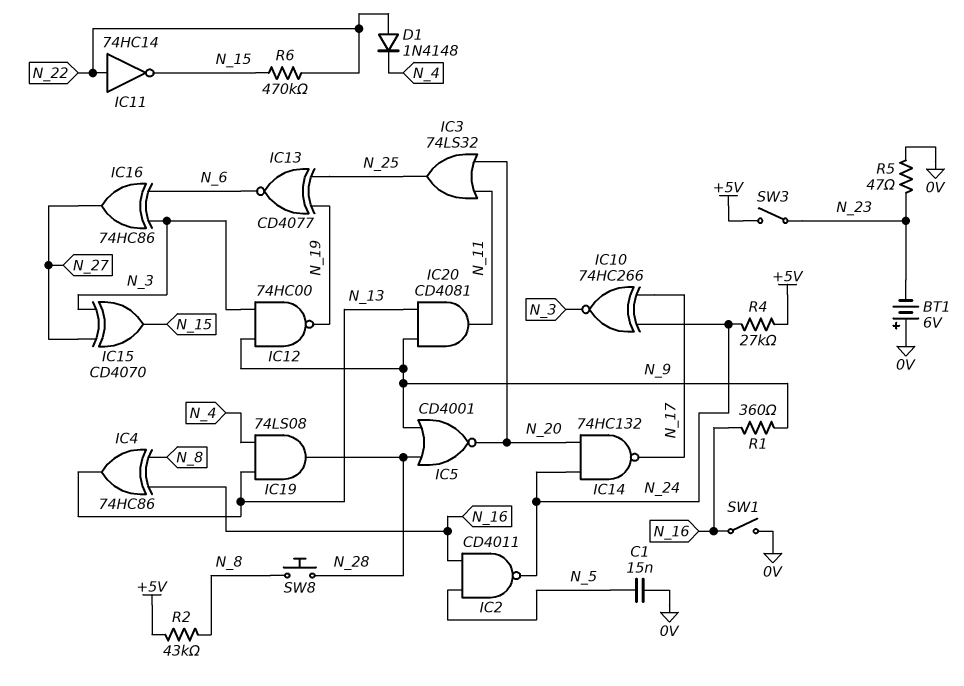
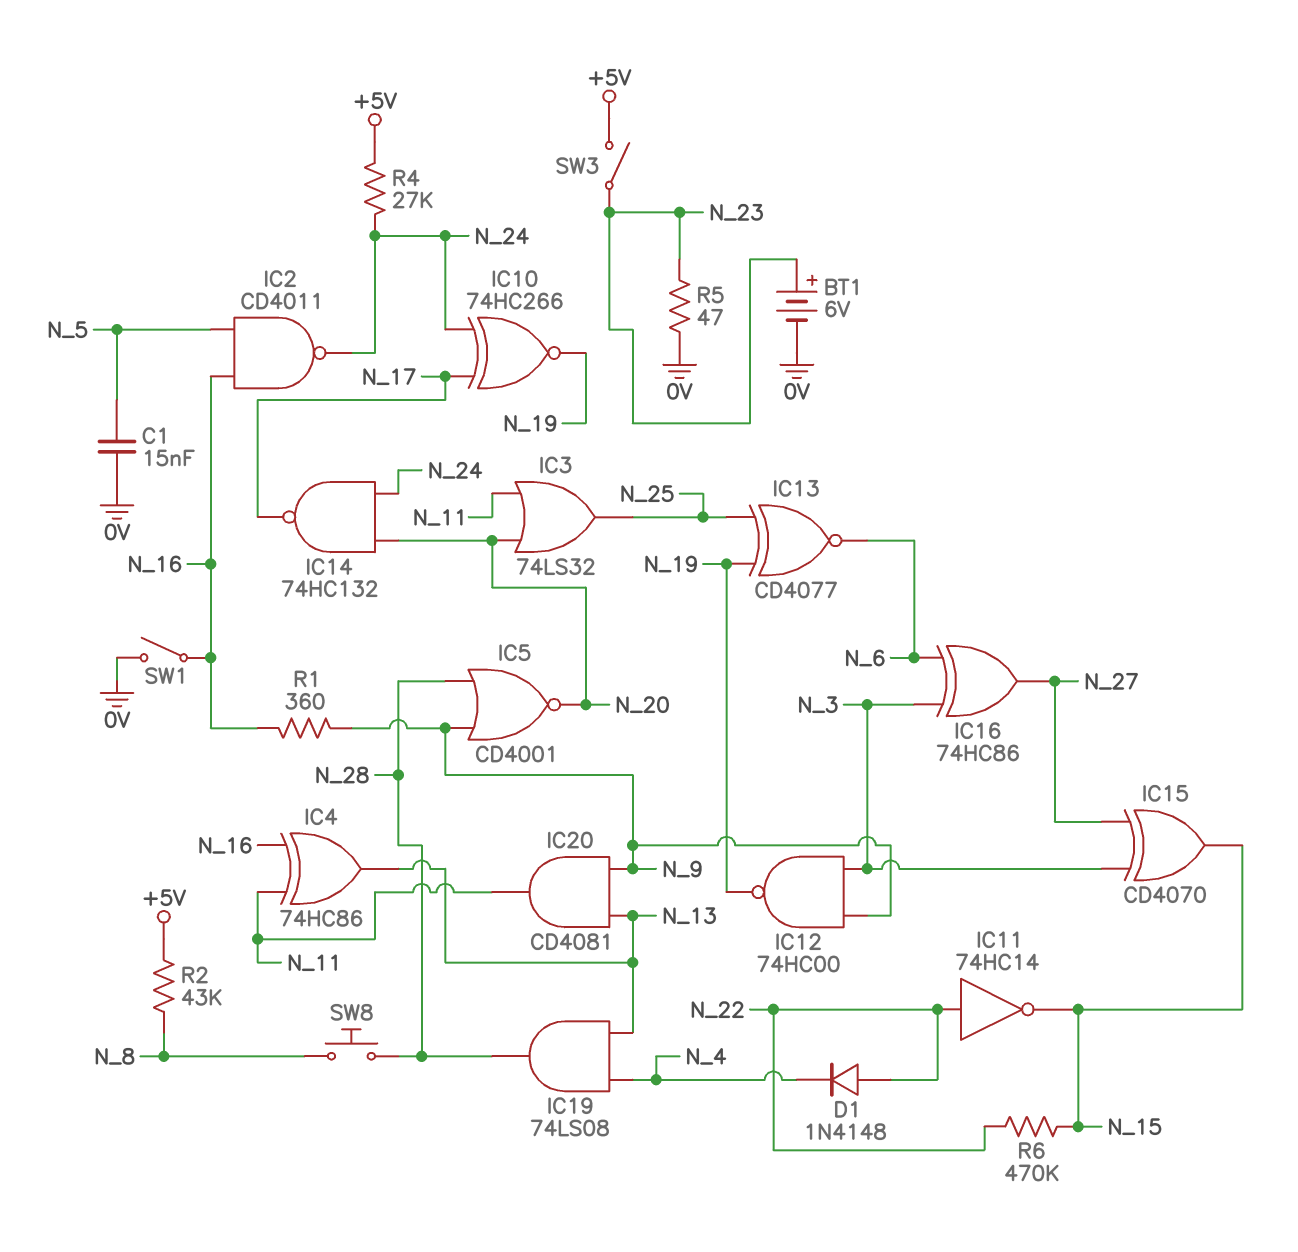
BT1: 6V (plus 0V, minus N_23) -> 6V (plus N_23, minus 0V)
IC4: XOR 74HC86 (in N_8, in N_16, out N_13) -> XOR 74HC86 (in N_11, in N_16, out N_13)
IC10: XNOR 74HC266 (in N_17, in N_24, out N_3) -> XNOR 74HC266 (in N_17, in N_24, out N_19)

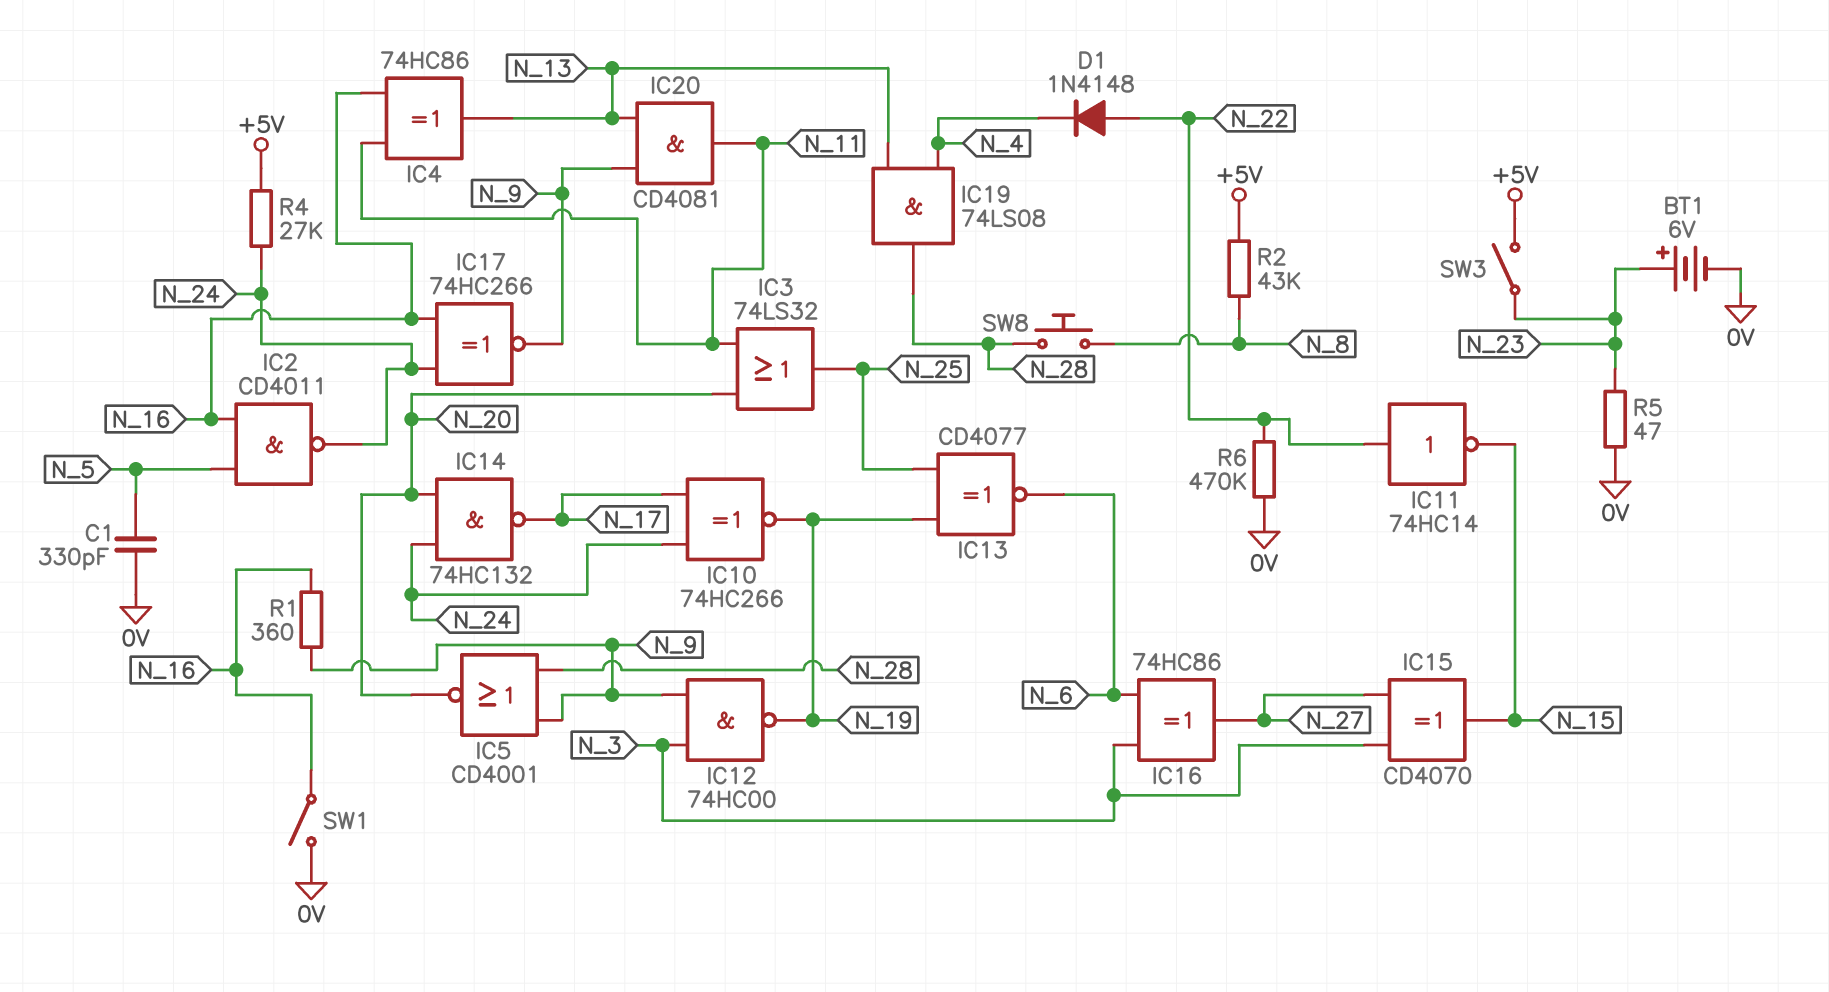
C1: 15nF (0V, N_5) -> 330pF (0V, N_5)
IC17: none -> XNOR 74HC266 (in N_16, in N_24, out N_9)
R6: 470k (N_15, N_22) -> 470k (0V, N_22)

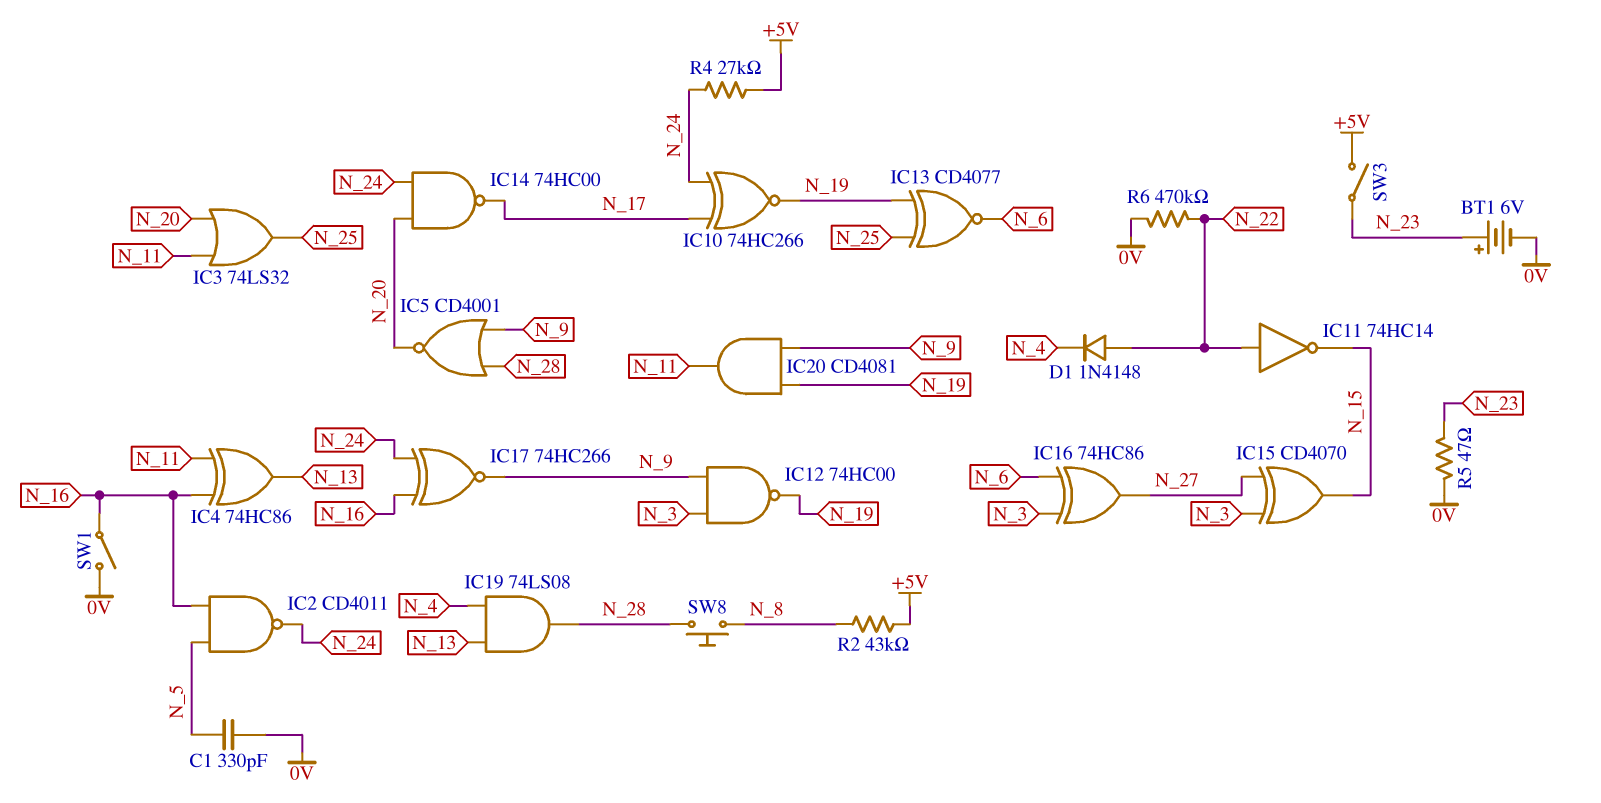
IC14: NAND 74HC132 (in N_20, in N_24, out N_17) -> NAND 74HC00 (in N_20, in N_24, out N_17)
IC20: AND CD4081 (in N_9, in N_13, out N_11) -> AND CD4081 (in N_9, in N_19, out N_11)
R1: 360 (N_9, N_16) -> none

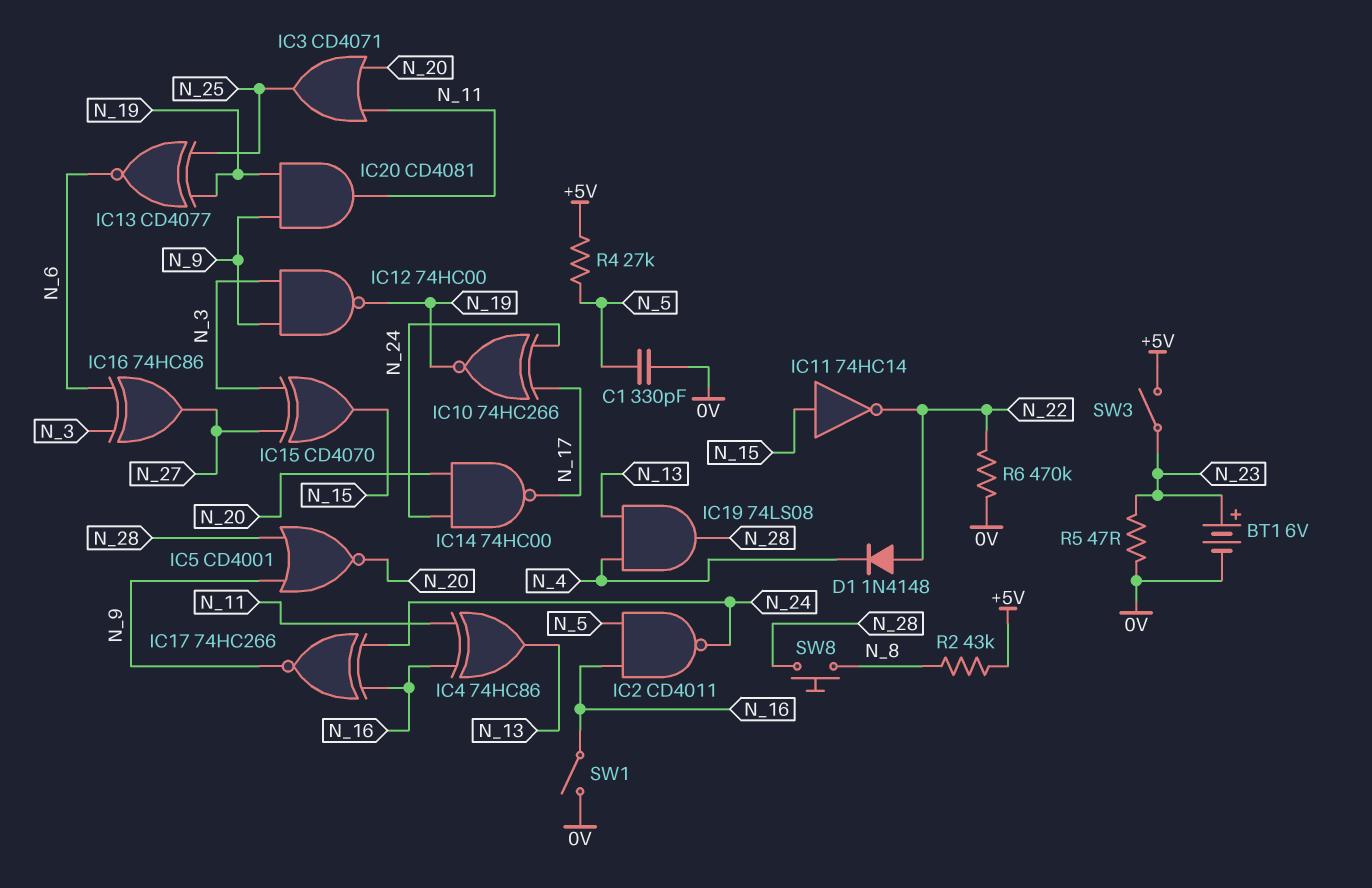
IC3: OR 74LS32 (in N_11, in N_20, out N_25) -> OR CD4071 (in N_11, in N_20, out N_25)
IC11: NOT 74HC14 (in N_22, out N_15) -> NOT 74HC14 (in N_15, out N_22)
R4: 27k (+5V, N_24) -> 27k (+5V, N_5)

